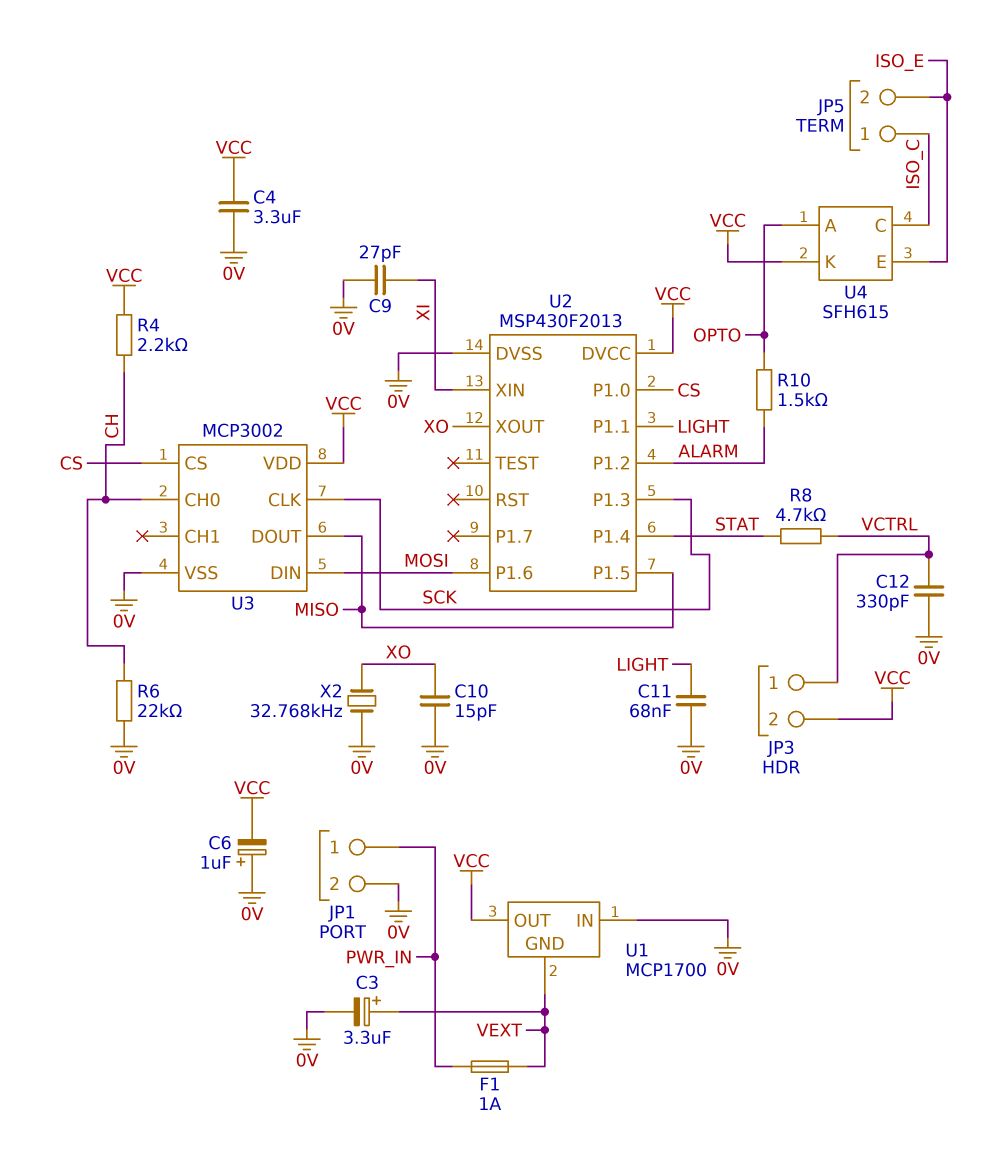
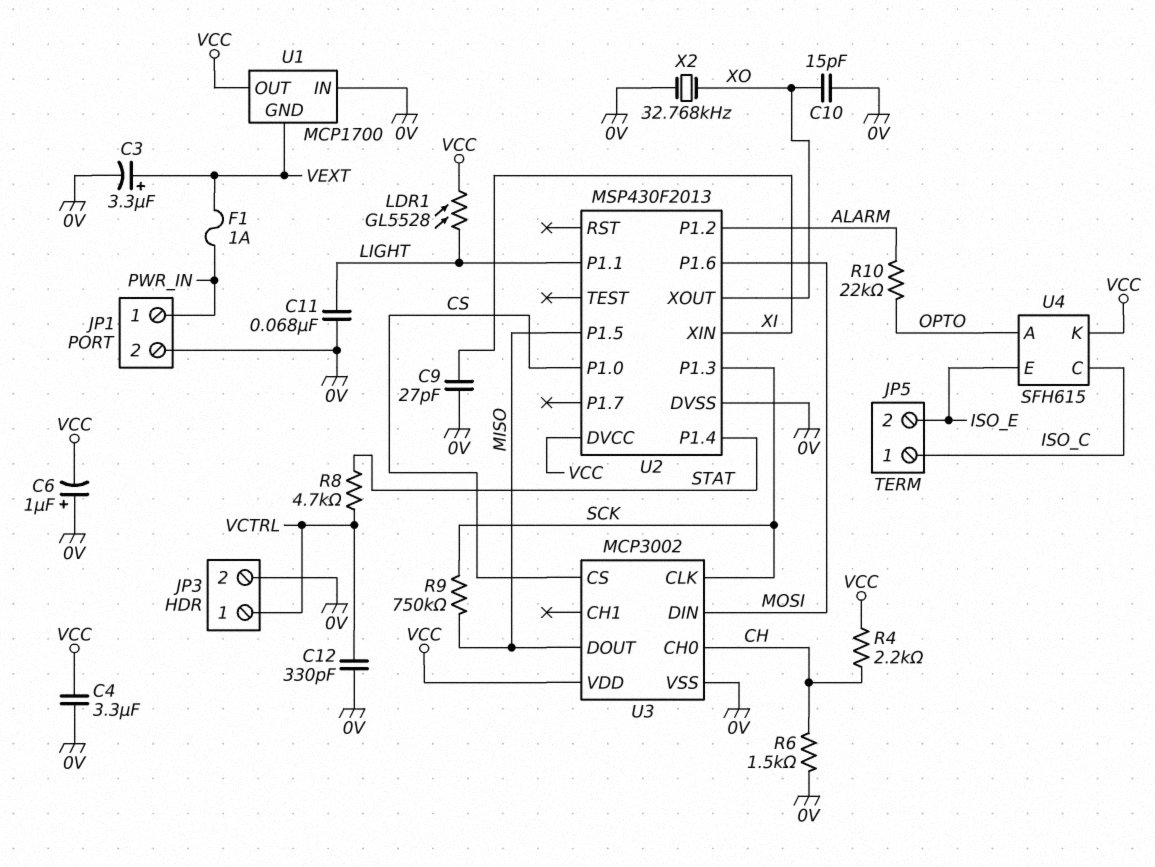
JP3 pin 2: VCC -> 0V
LDR1: none -> GL5528 (LIGHT, VCC)
R6: 22k (0V, CH) -> 1.5k (0V, CH)
R9: none -> 750k (MISO, SCK)
R10: 1.5k (ALARM, OPTO) -> 22k (ALARM, OPTO)

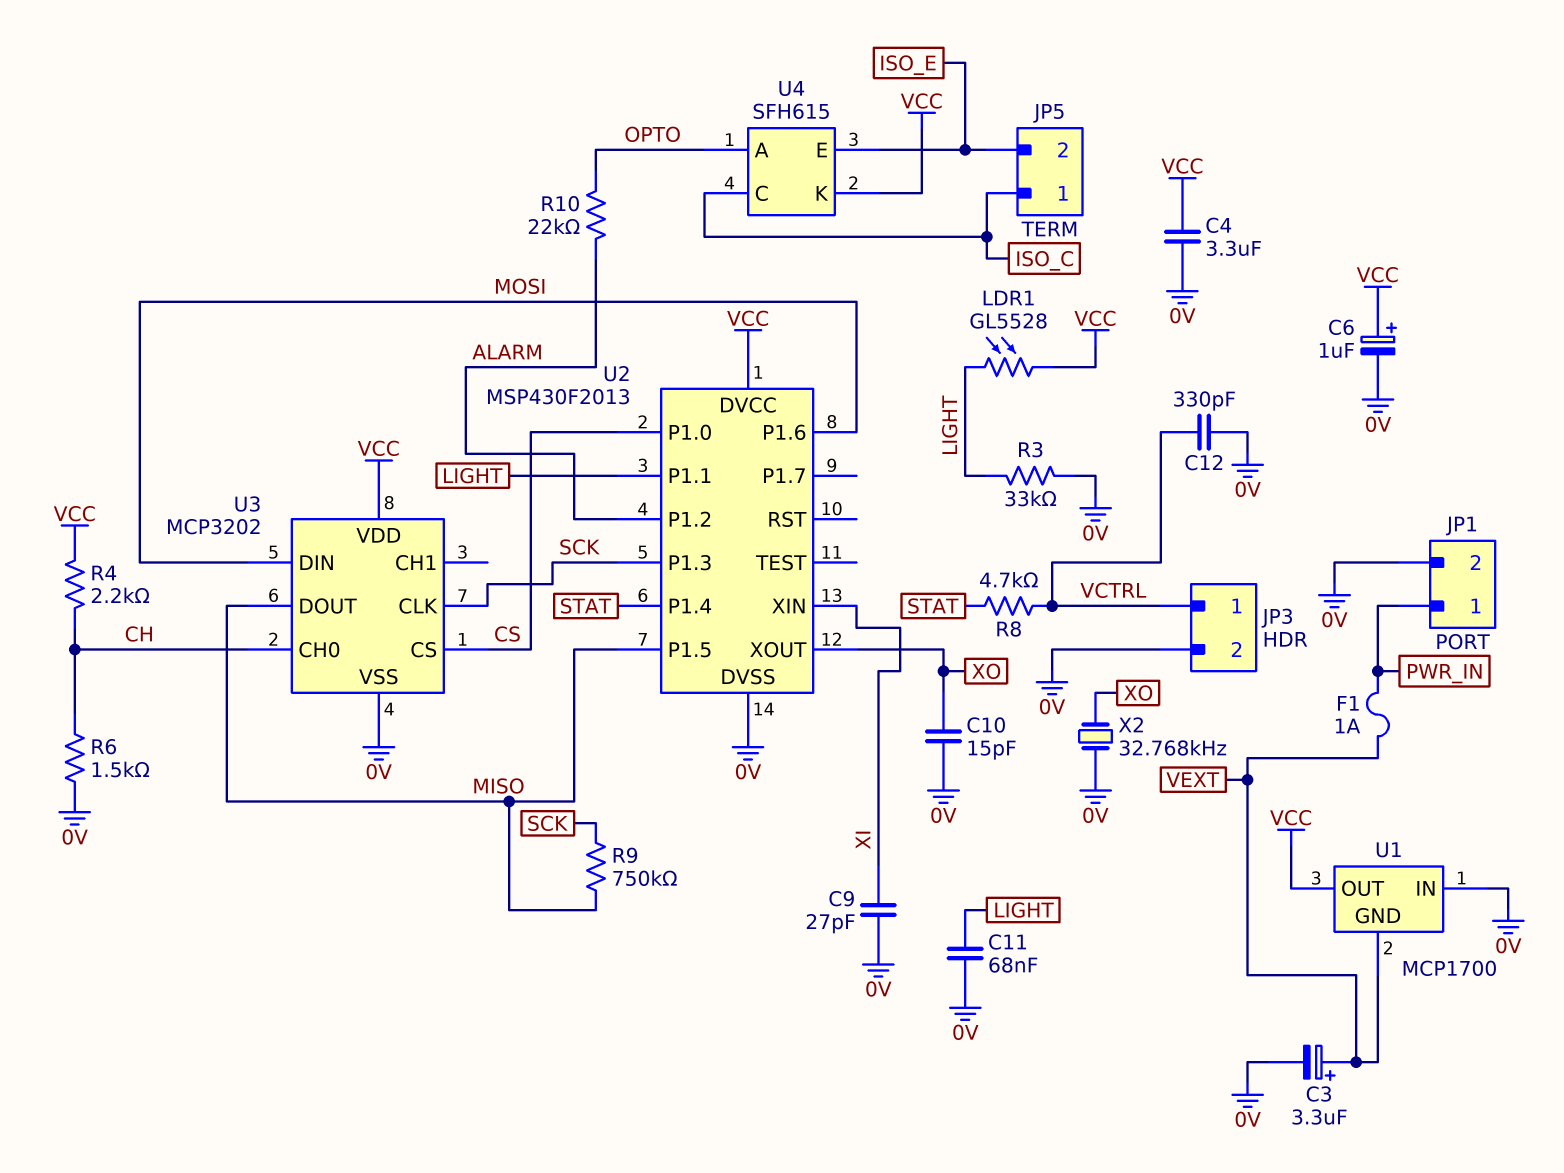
C6: 1uF (plus 0V, minus VCC) -> 1uF (plus VCC, minus 0V)
R3: none -> 33k (0V, LIGHT)
U3: MCP3002 -> MCP3202

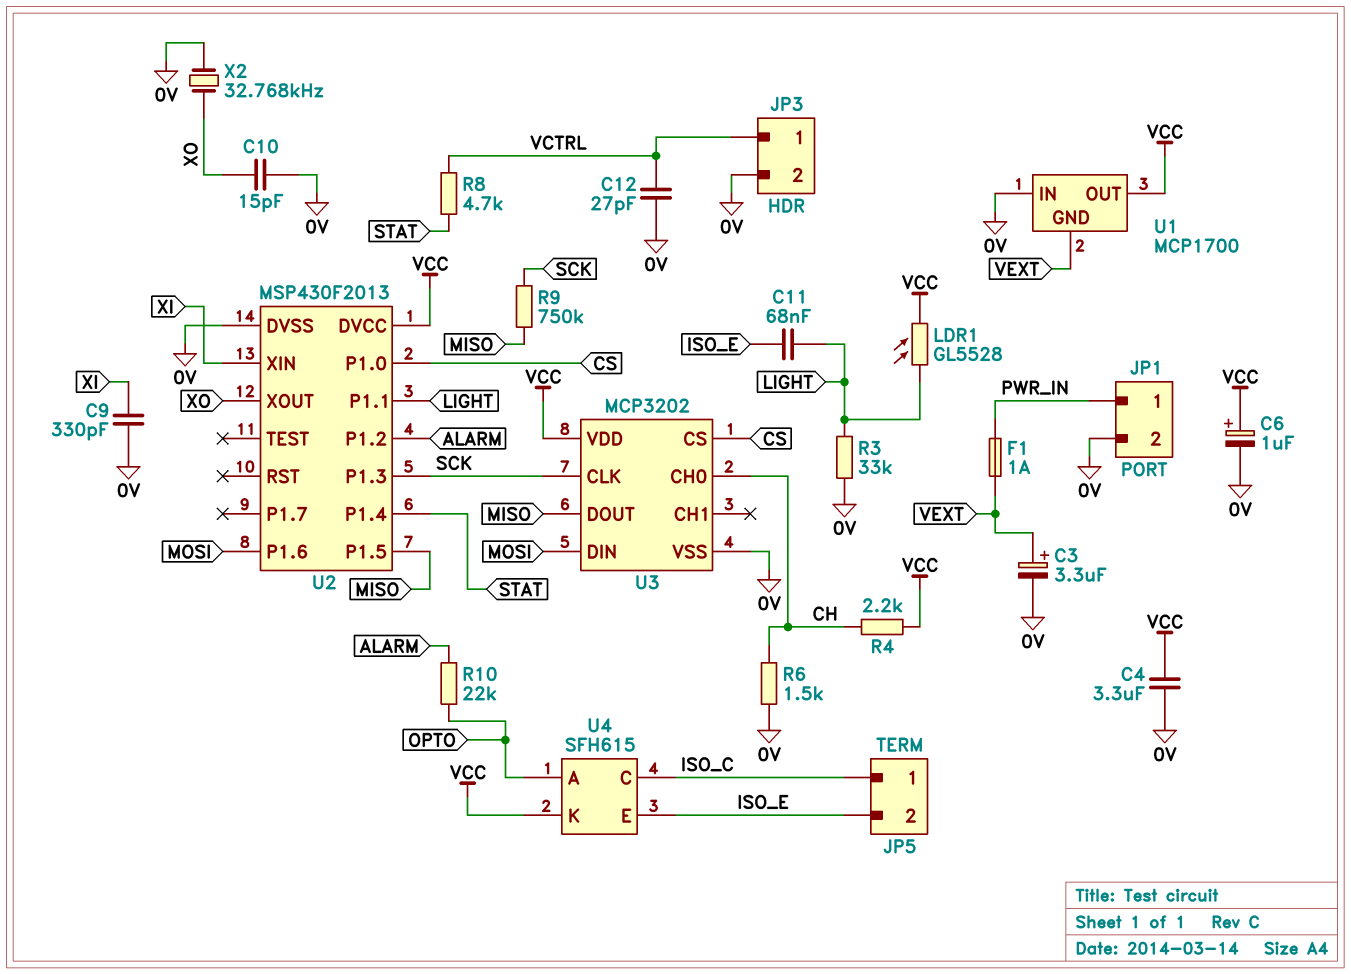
C9: 27pF (0V, XI) -> 330pF (0V, XI)
C11: 68nF (0V, LIGHT) -> 68nF (ISO_E, LIGHT)
C12: 330pF (0V, VCTRL) -> 27pF (0V, VCTRL)

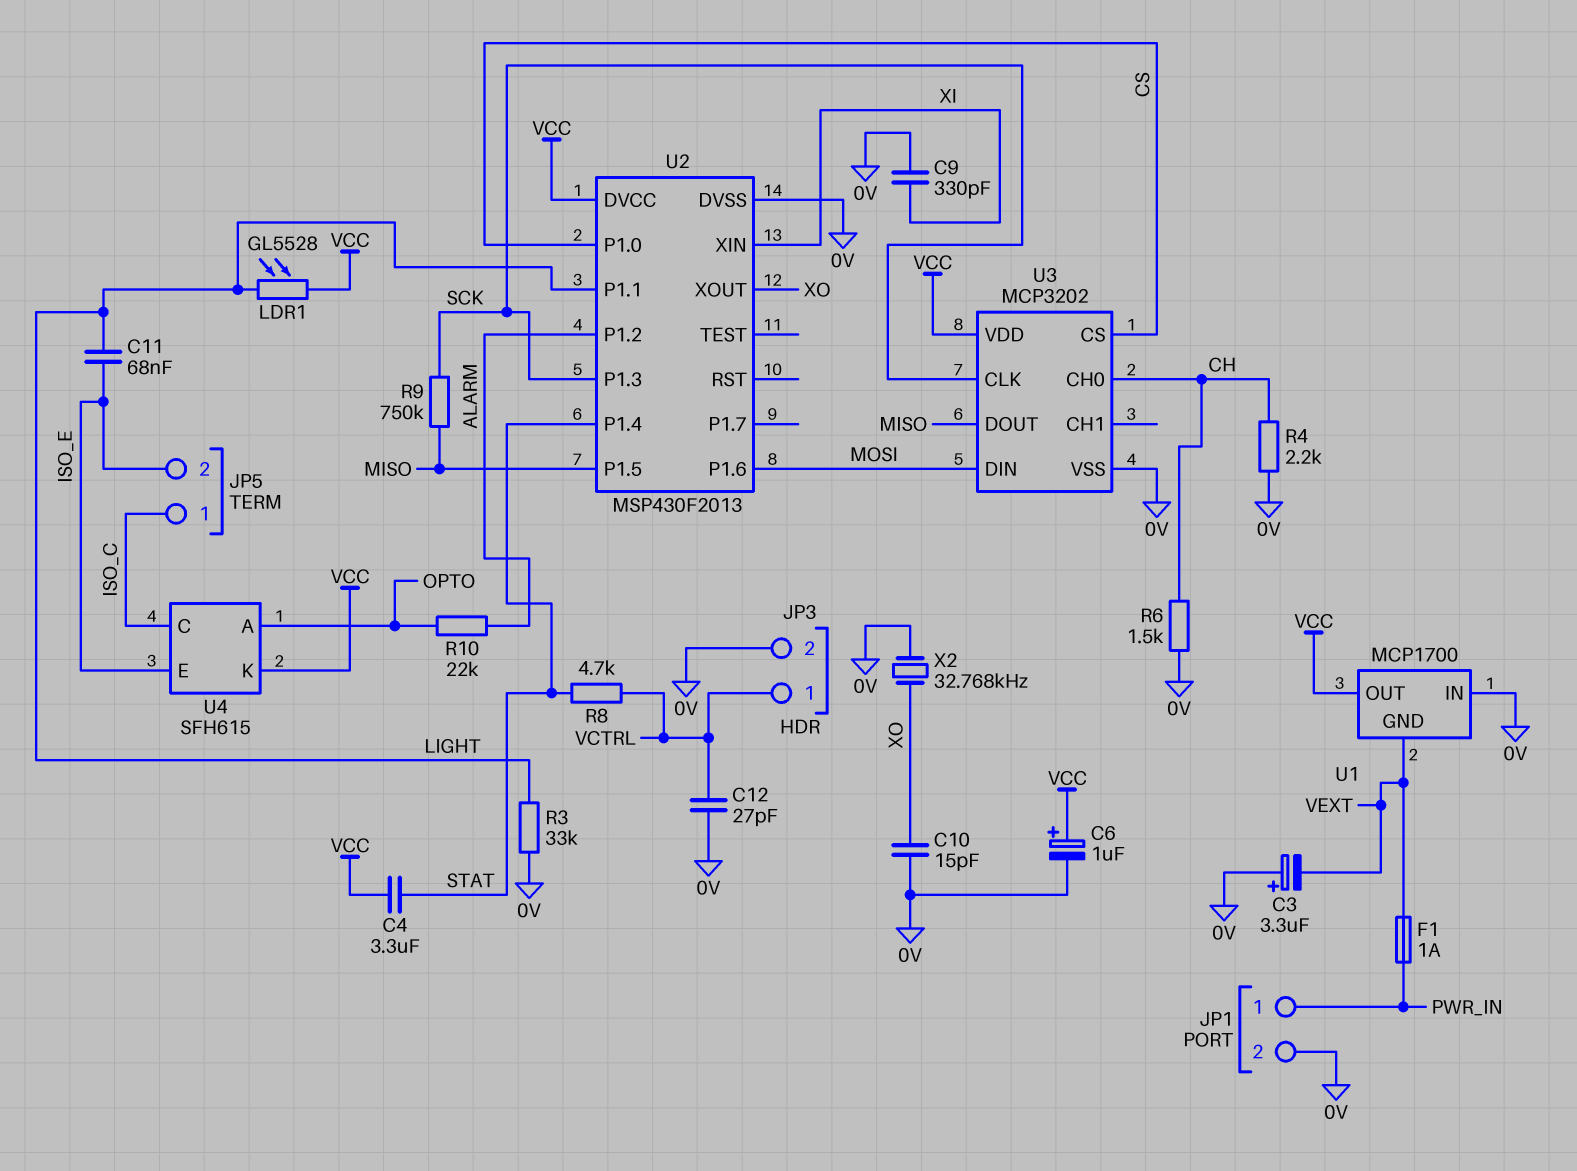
C3: 3.3uF (plus VEXT, minus 0V) -> 3.3uF (plus 0V, minus VEXT)
C4: 3.3uF (0V, VCC) -> 3.3uF (STAT, VCC)
R4: 2.2k (CH, VCC) -> 2.2k (0V, CH)

